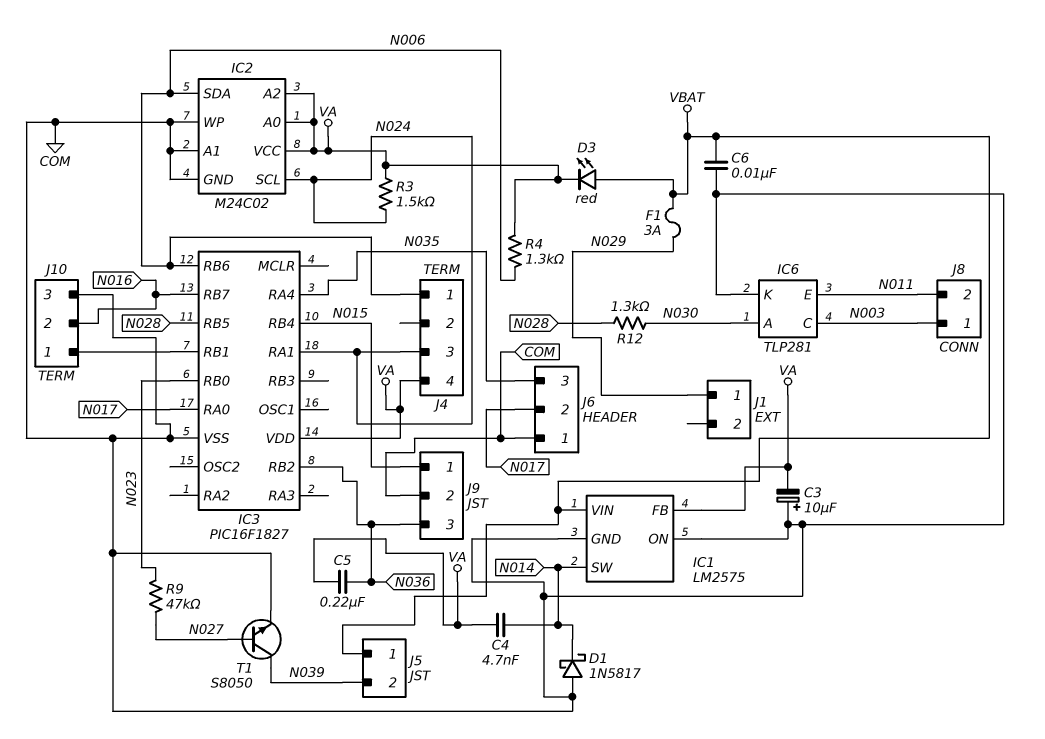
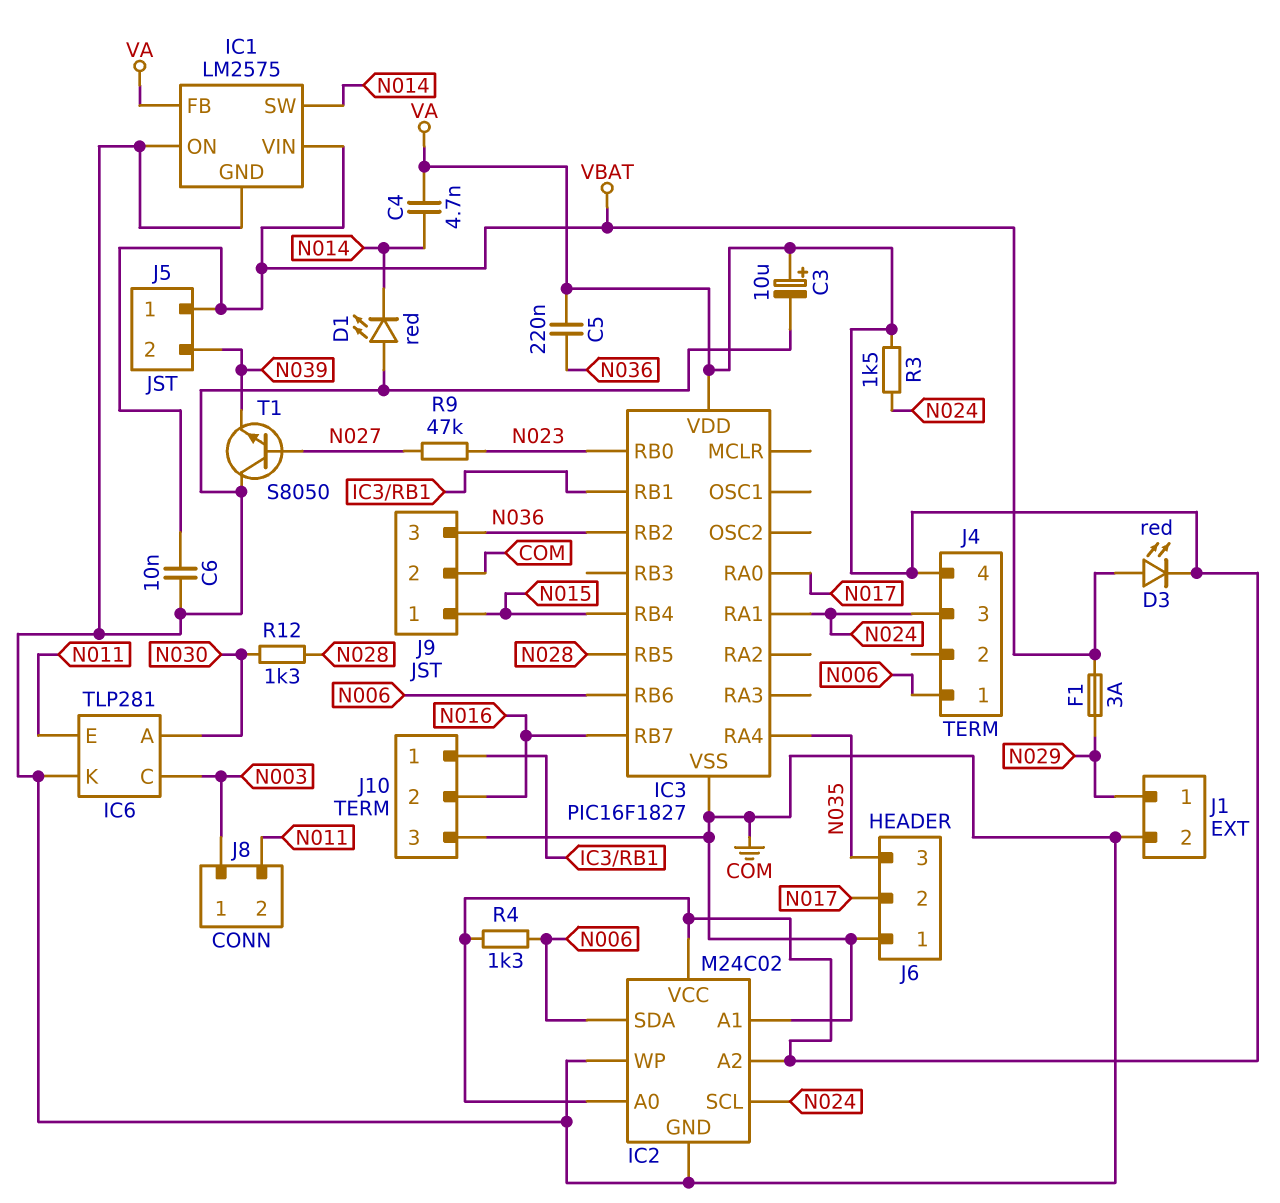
C3: 10uF (plus COM, minus VA) -> 10uF (plus VA, minus COM)
D1: schottky 1N5817 (A COM, K N014) -> LED red (A COM, K N014)
J1 pin 2: none -> COM
T1: NPN S8050 (B N027, C N039, E COM) -> NPN S8050 (B N027, C COM, E N039)

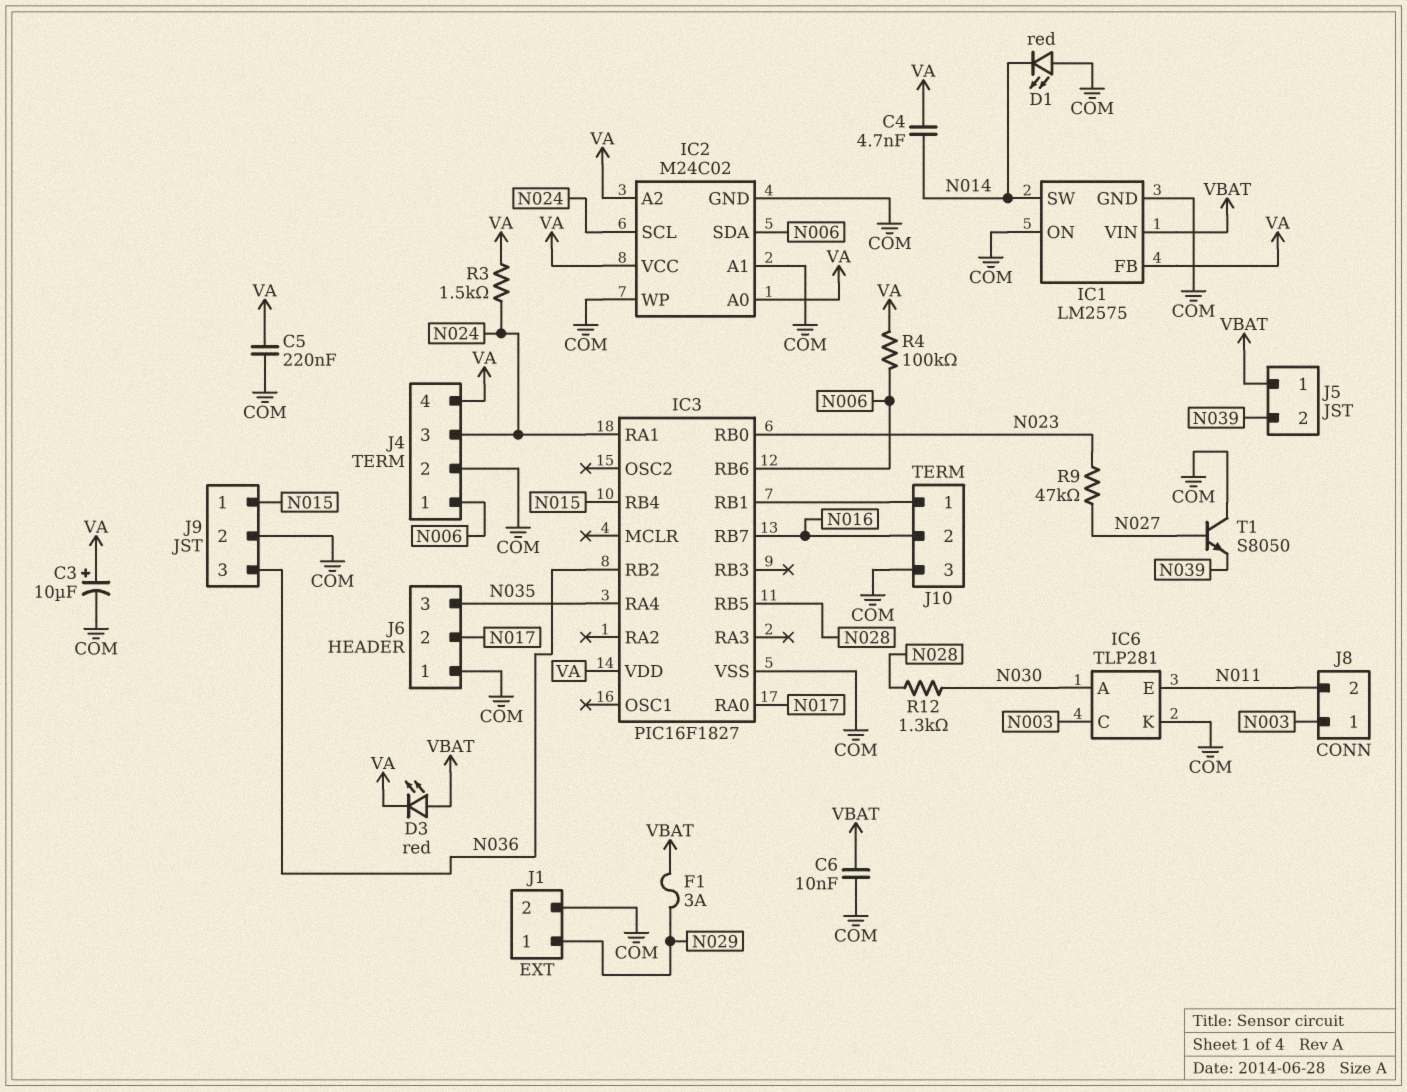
C5: 220nF (N036, VA) -> 220nF (COM, VA)
J4 pin 2: none -> COM
R4: 1.3k (N006, VA) -> 100k (N006, VA)

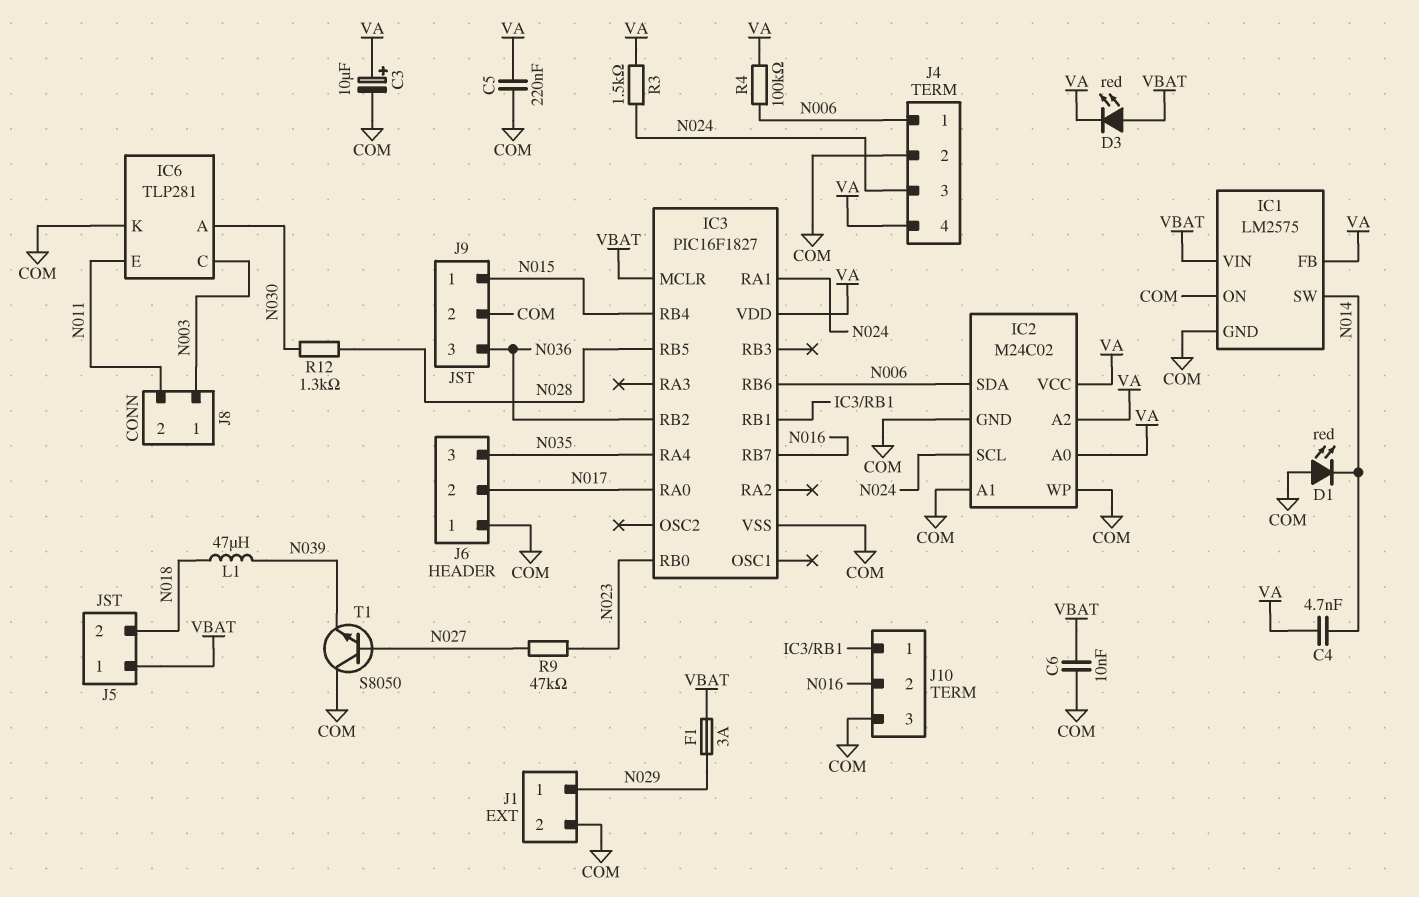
IC3 pin MCLR: none -> VBAT
J5 pin 2: N039 -> N018
L1: none -> 47uH (N018, N039)

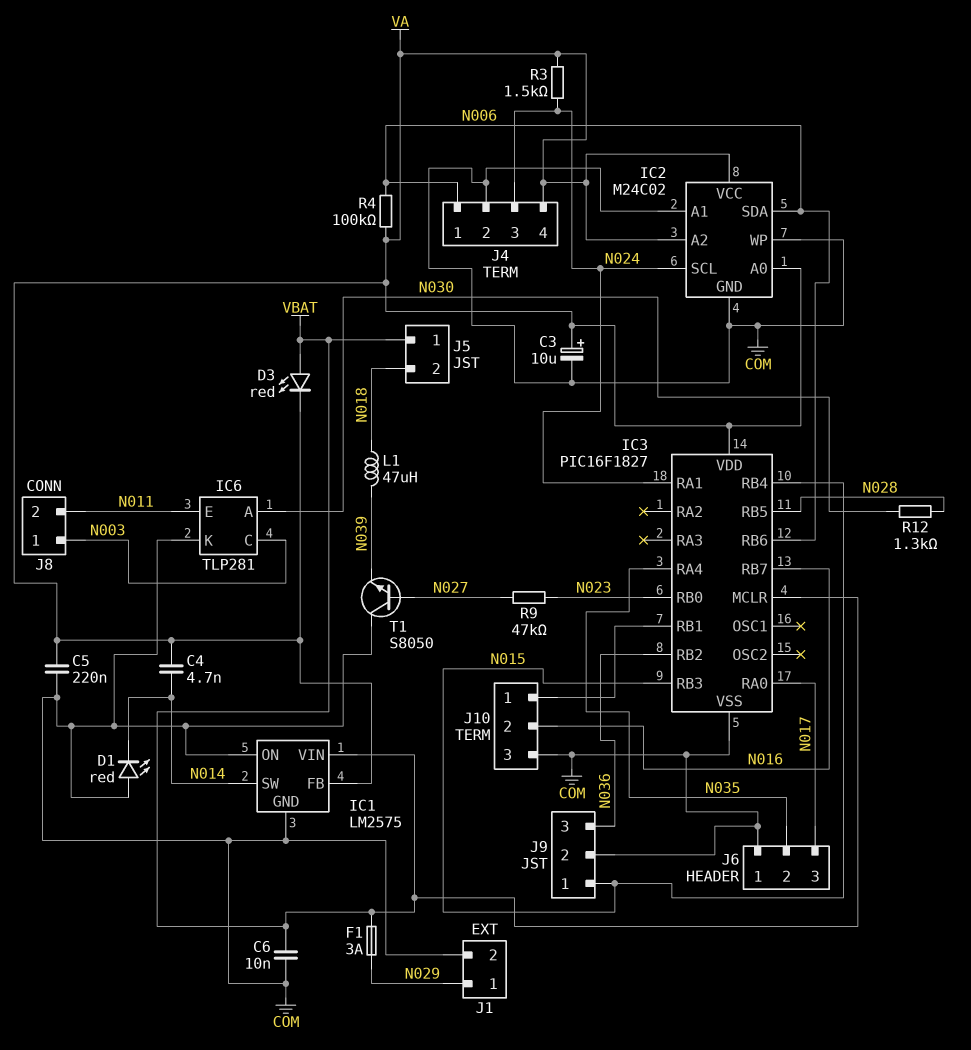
IC3 pin RB3: none -> N015
J6 pin 2: N017 -> N035
J6 pin 3: N035 -> N017

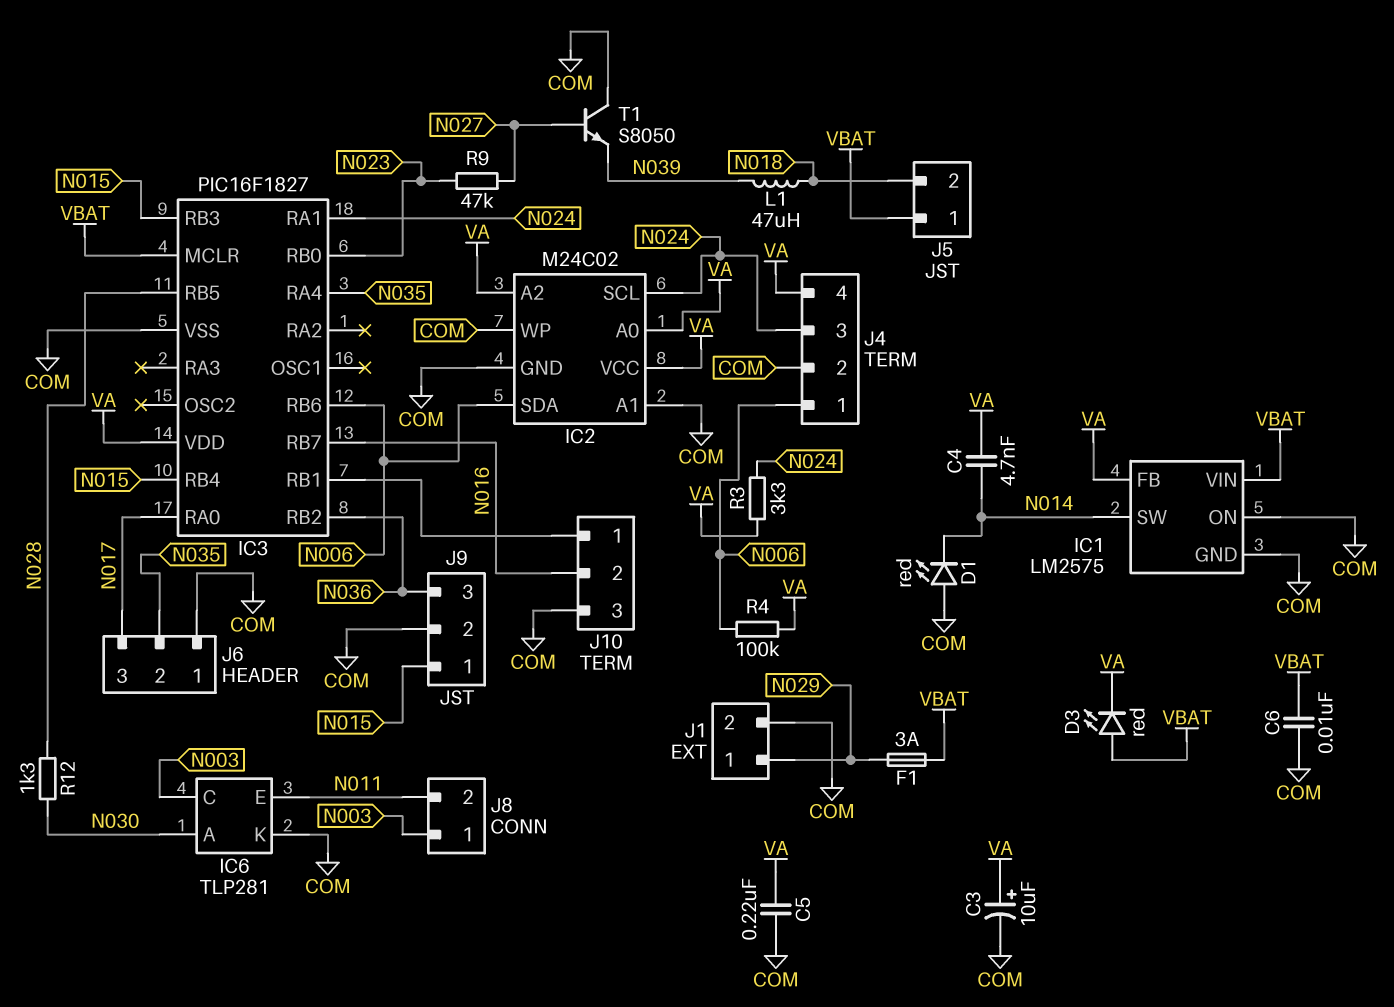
R3: 1.5k (N024, VA) -> 3.3k (N024, VA)

